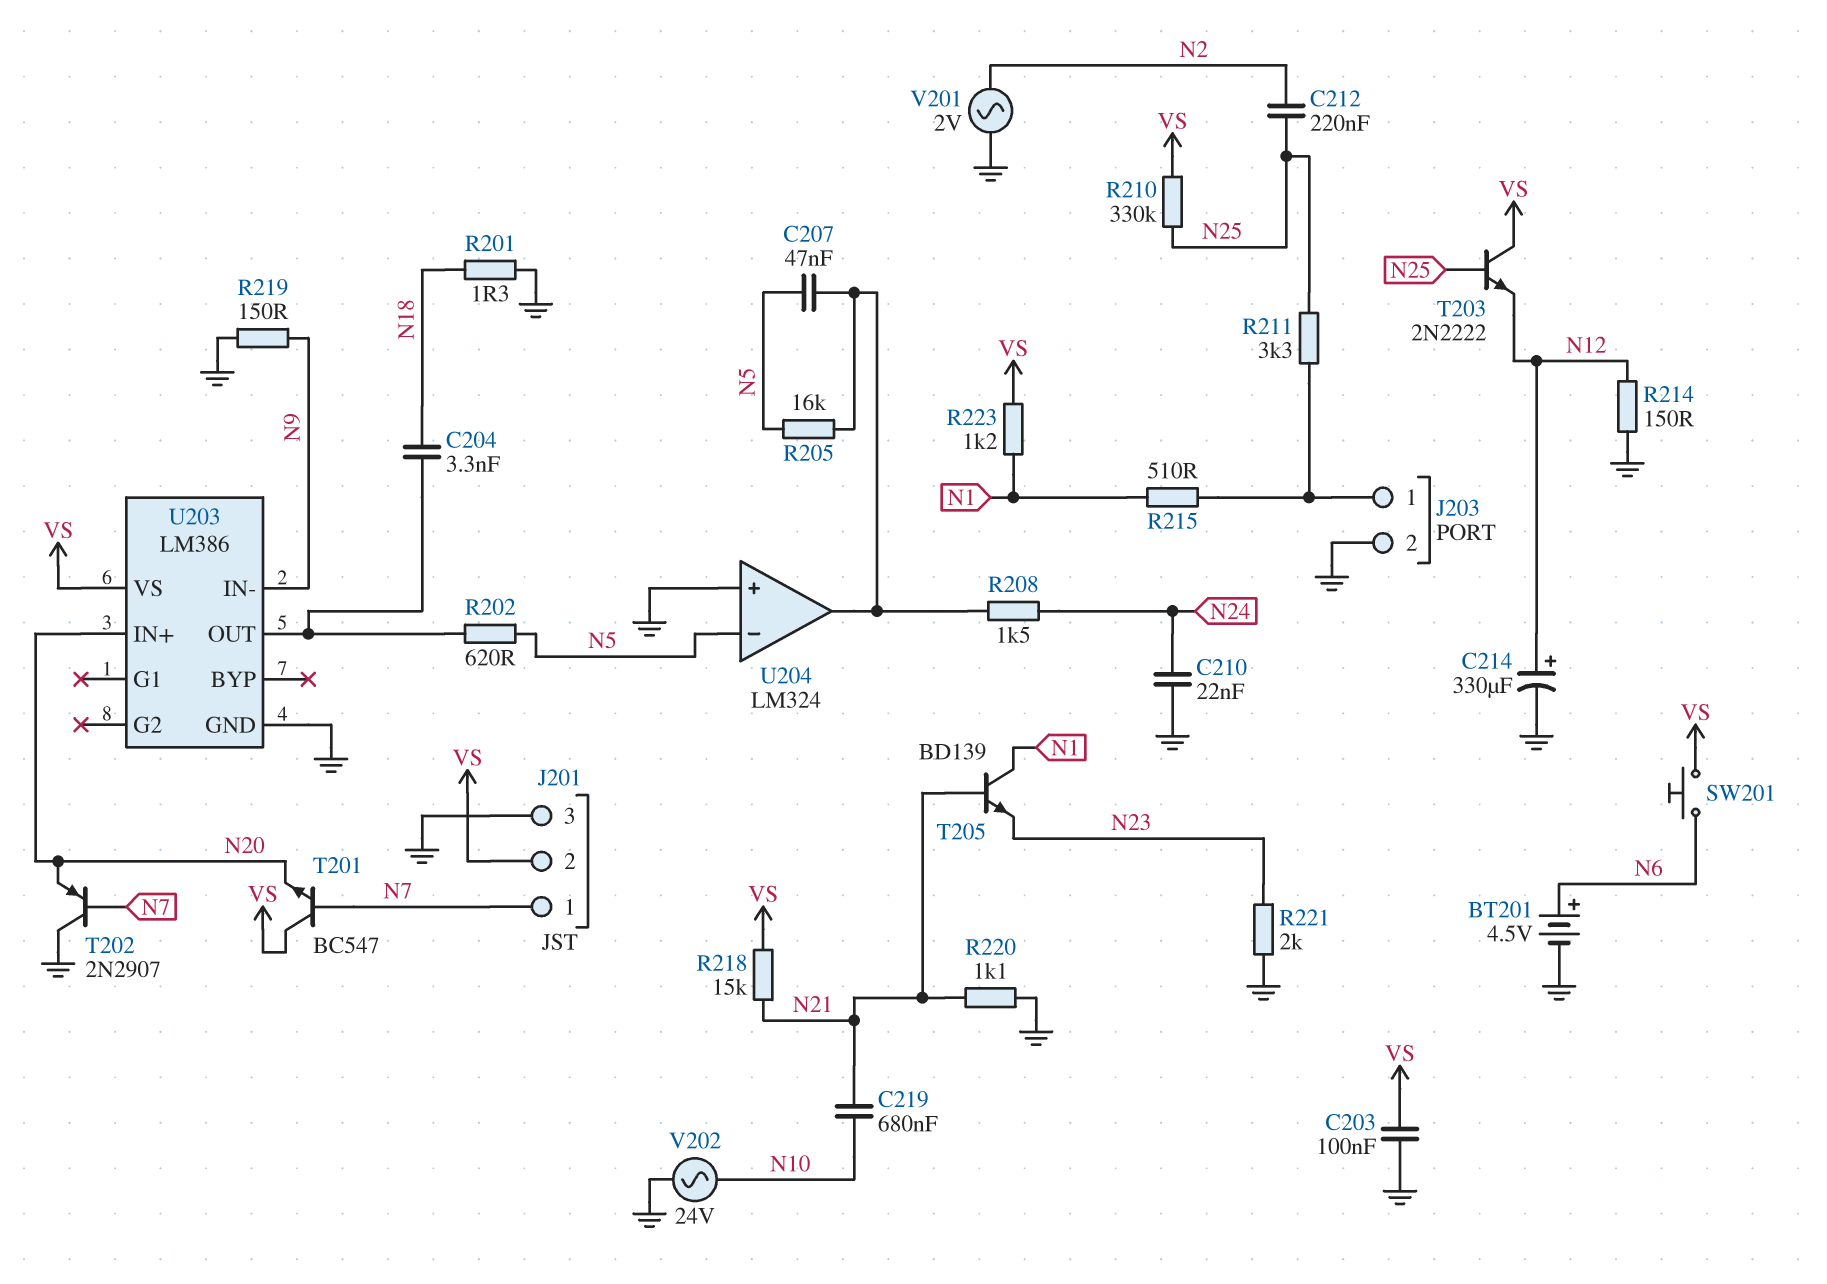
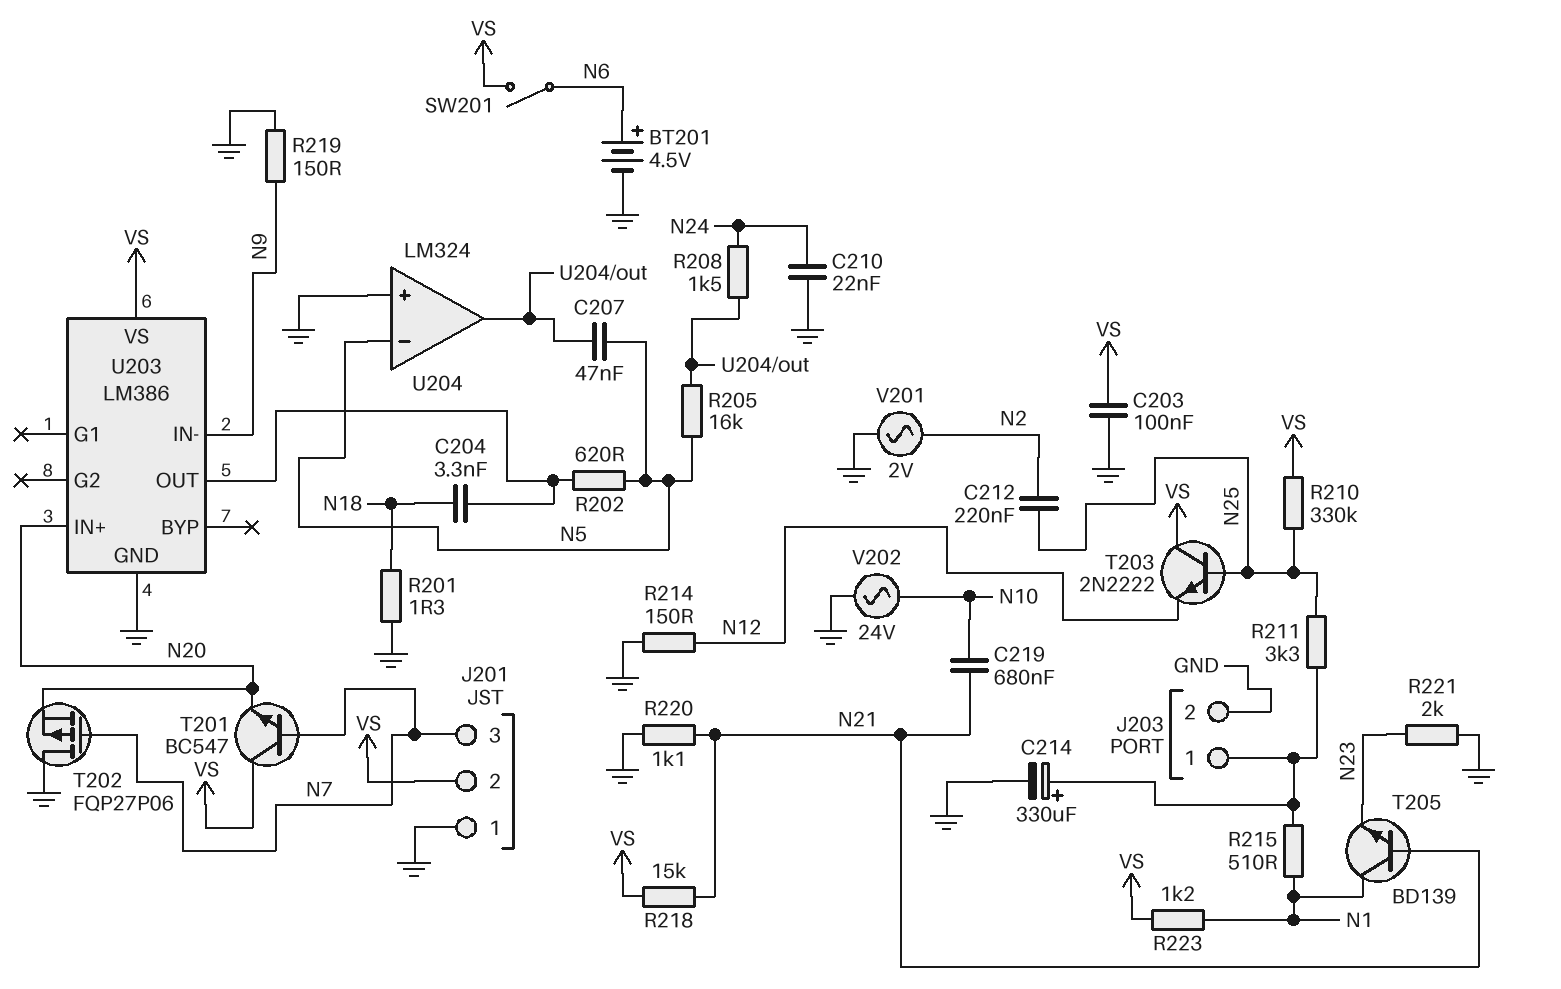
C214: 330uF (plus N12, minus GND) -> 330uF (plus J203/1, minus GND)
J201 pin 1: N7 -> GND
J201 pin 3: GND -> N7
SW201: button (N6, VS) -> switch (N6, VS)
T202: PNP 2N2907 (B N7, C GND, E N20) -> PMOS FQP27P06 (G N7, D GND, S N20)

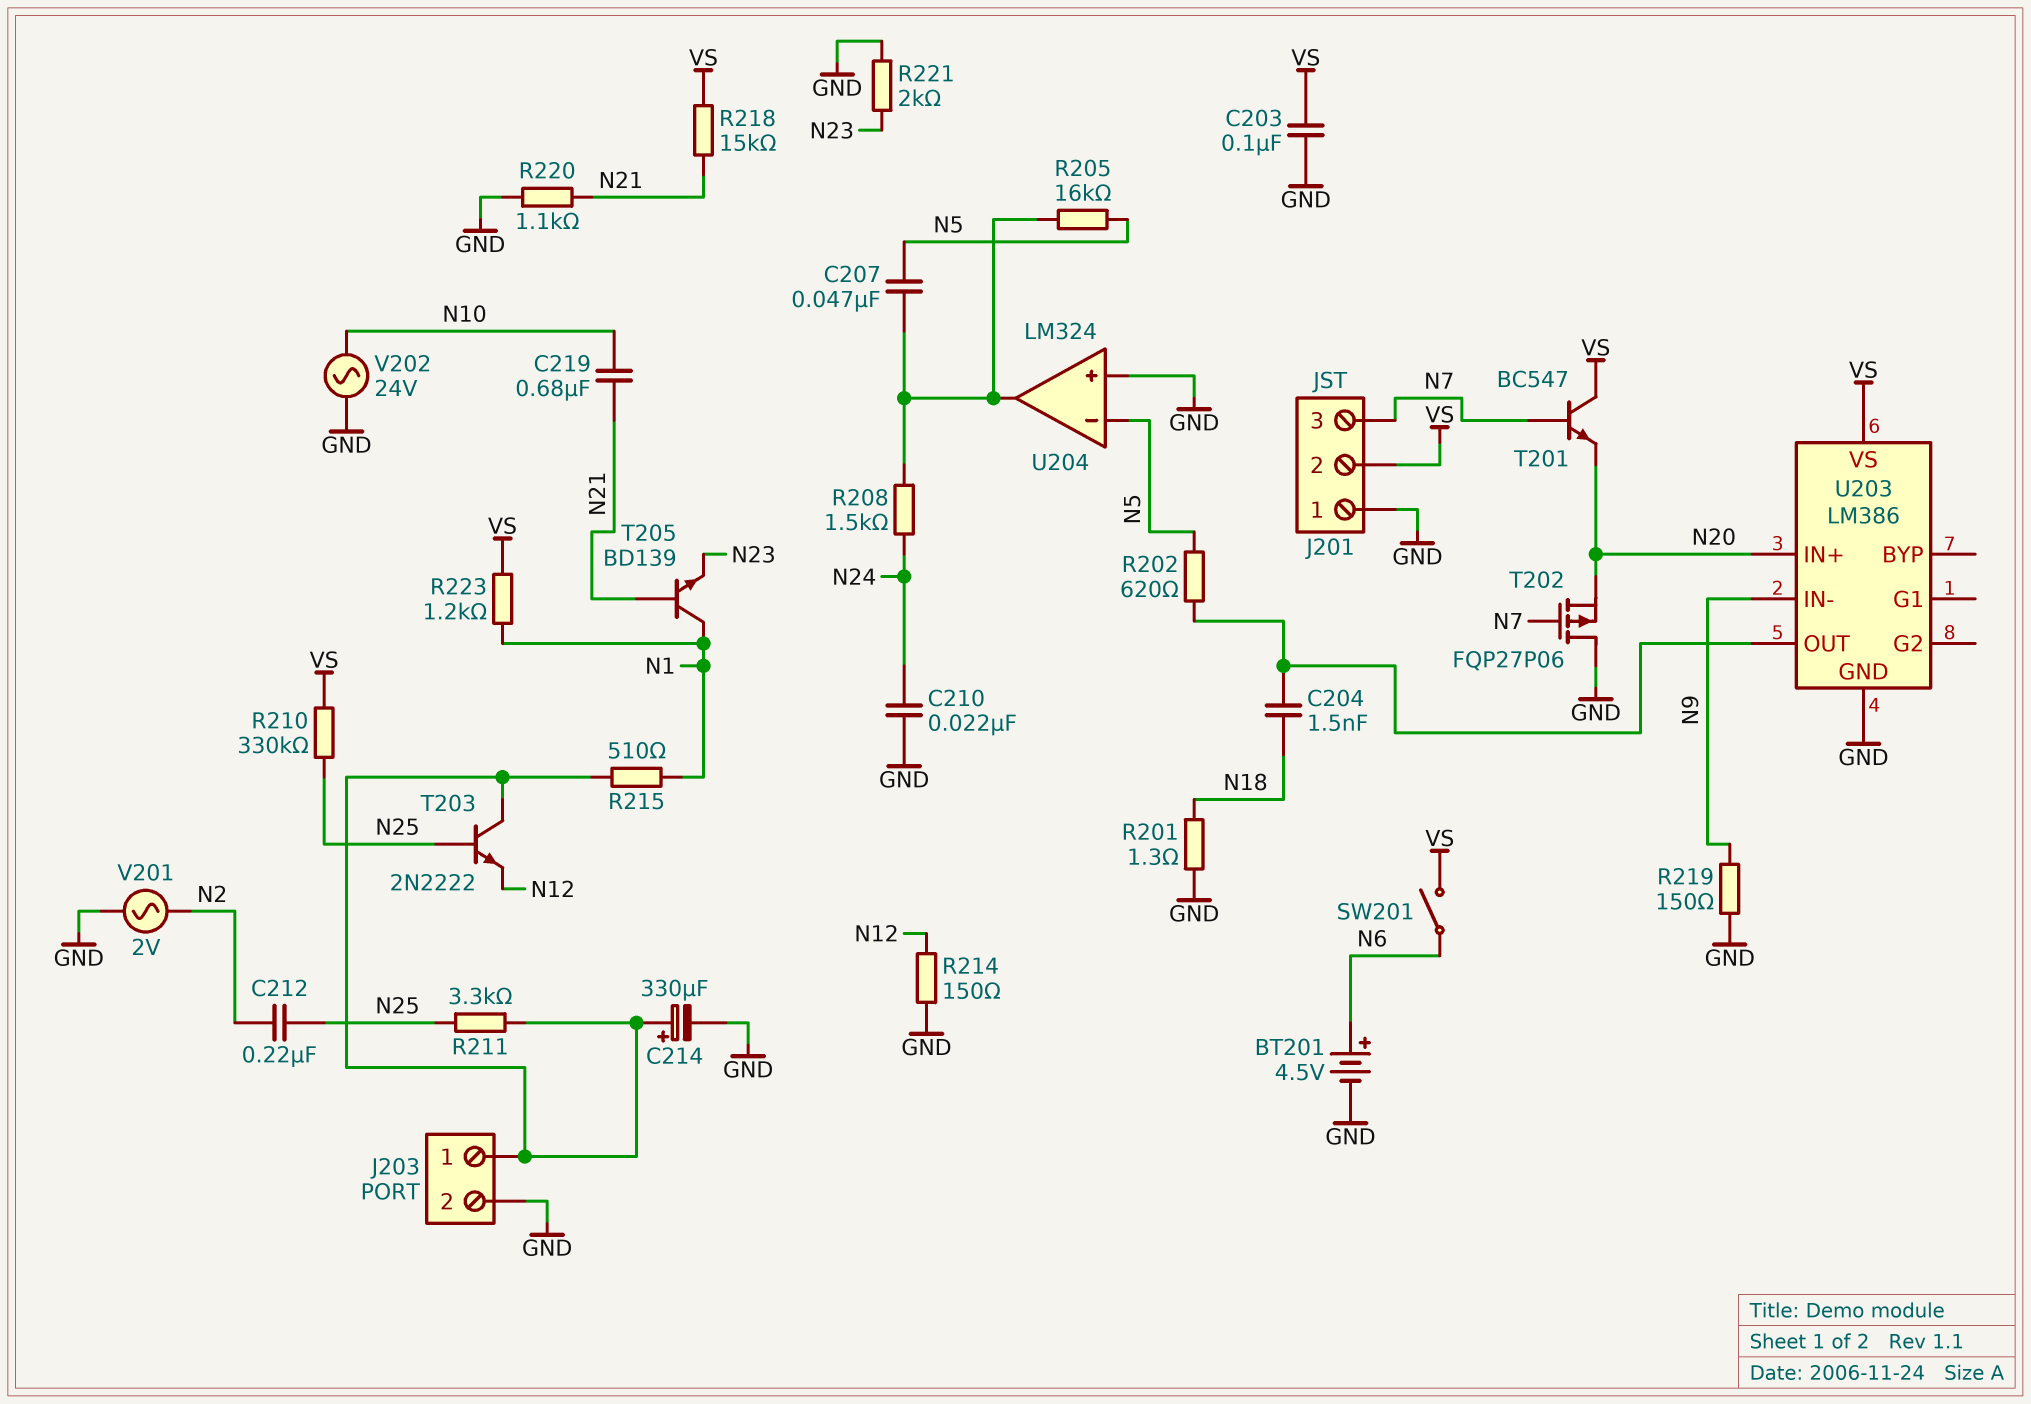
C204: 3.3nF (N18, U203/OUT) -> 1.5nF (N18, U203/OUT)
T203: NPN 2N2222 (B N25, C VS, E N12) -> NPN 2N2222 (B N25, C J203/1, E N12)

